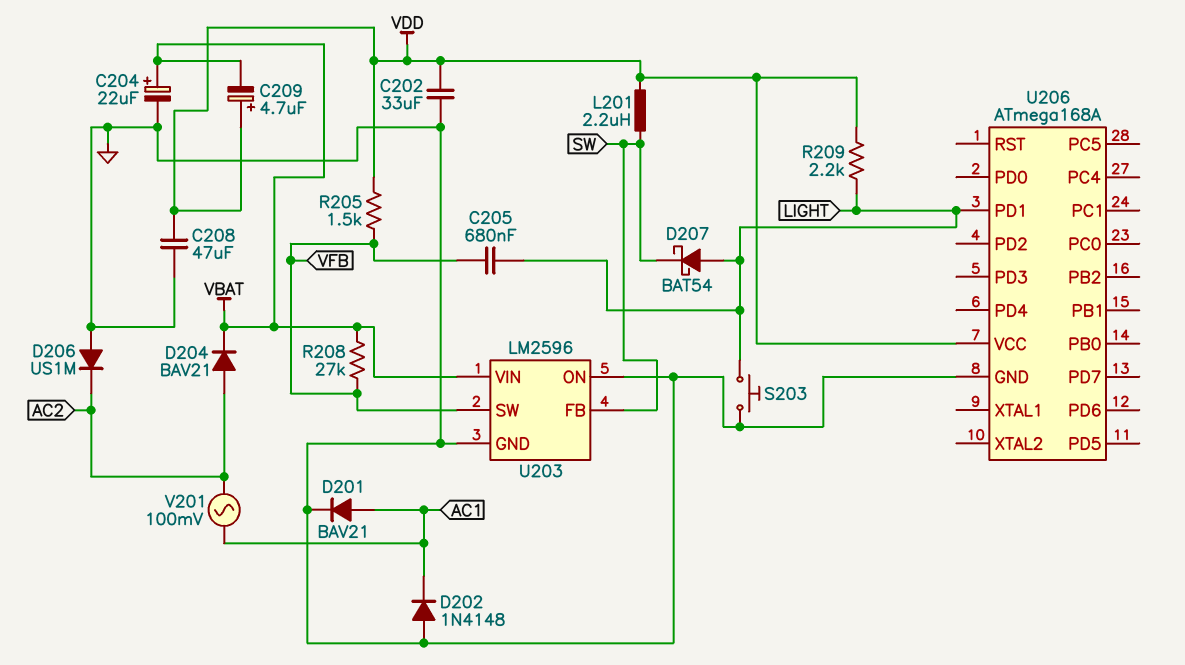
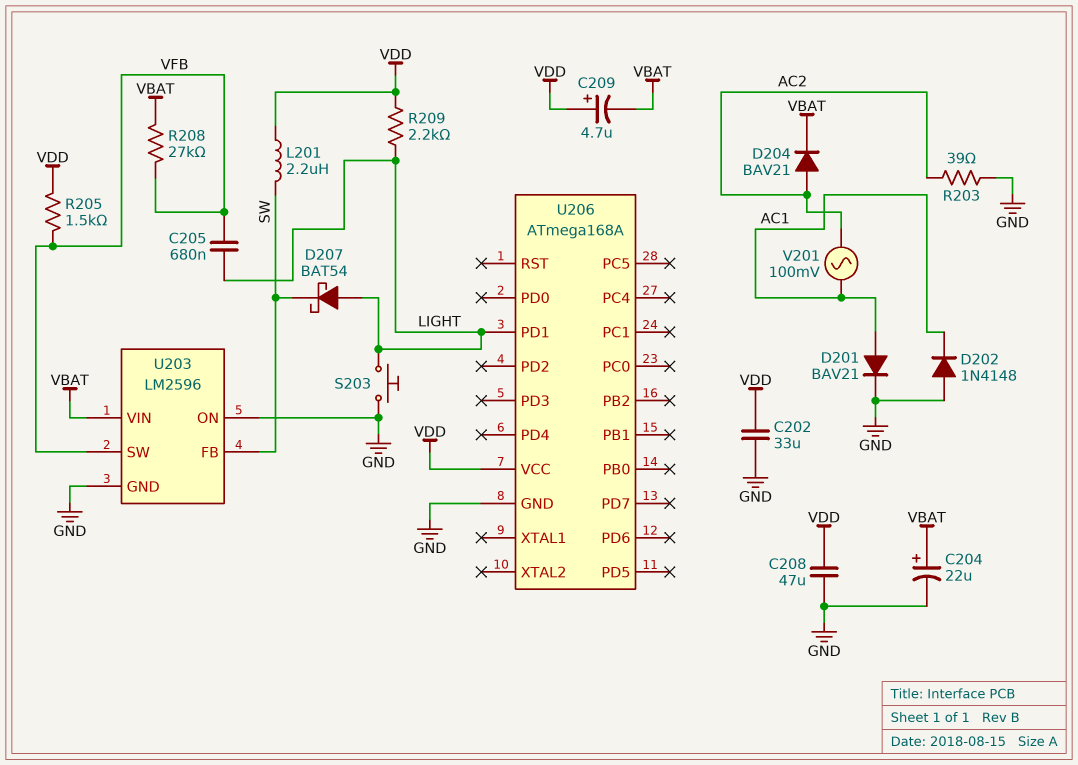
D206: diode US1M (A GND, K AC2) -> none
R203: none -> 39 (AC2, GND)

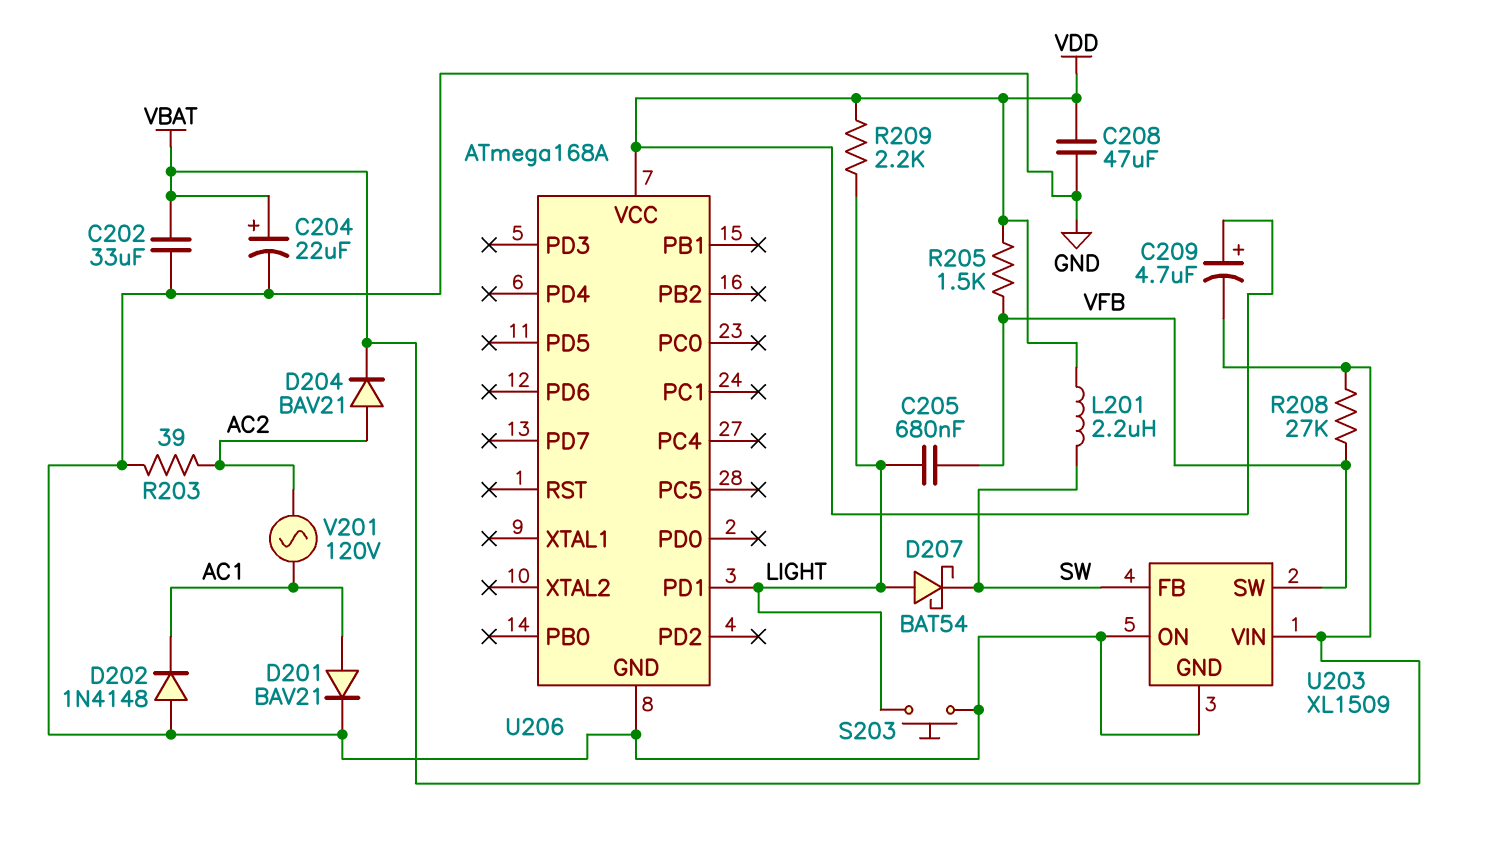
C202: 33uF (GND, VDD) -> 33uF (GND, VBAT)
U203: LM2596 -> XL1509
V201: AC 100mV (AC1, AC2) -> AC 120V (AC1, AC2)

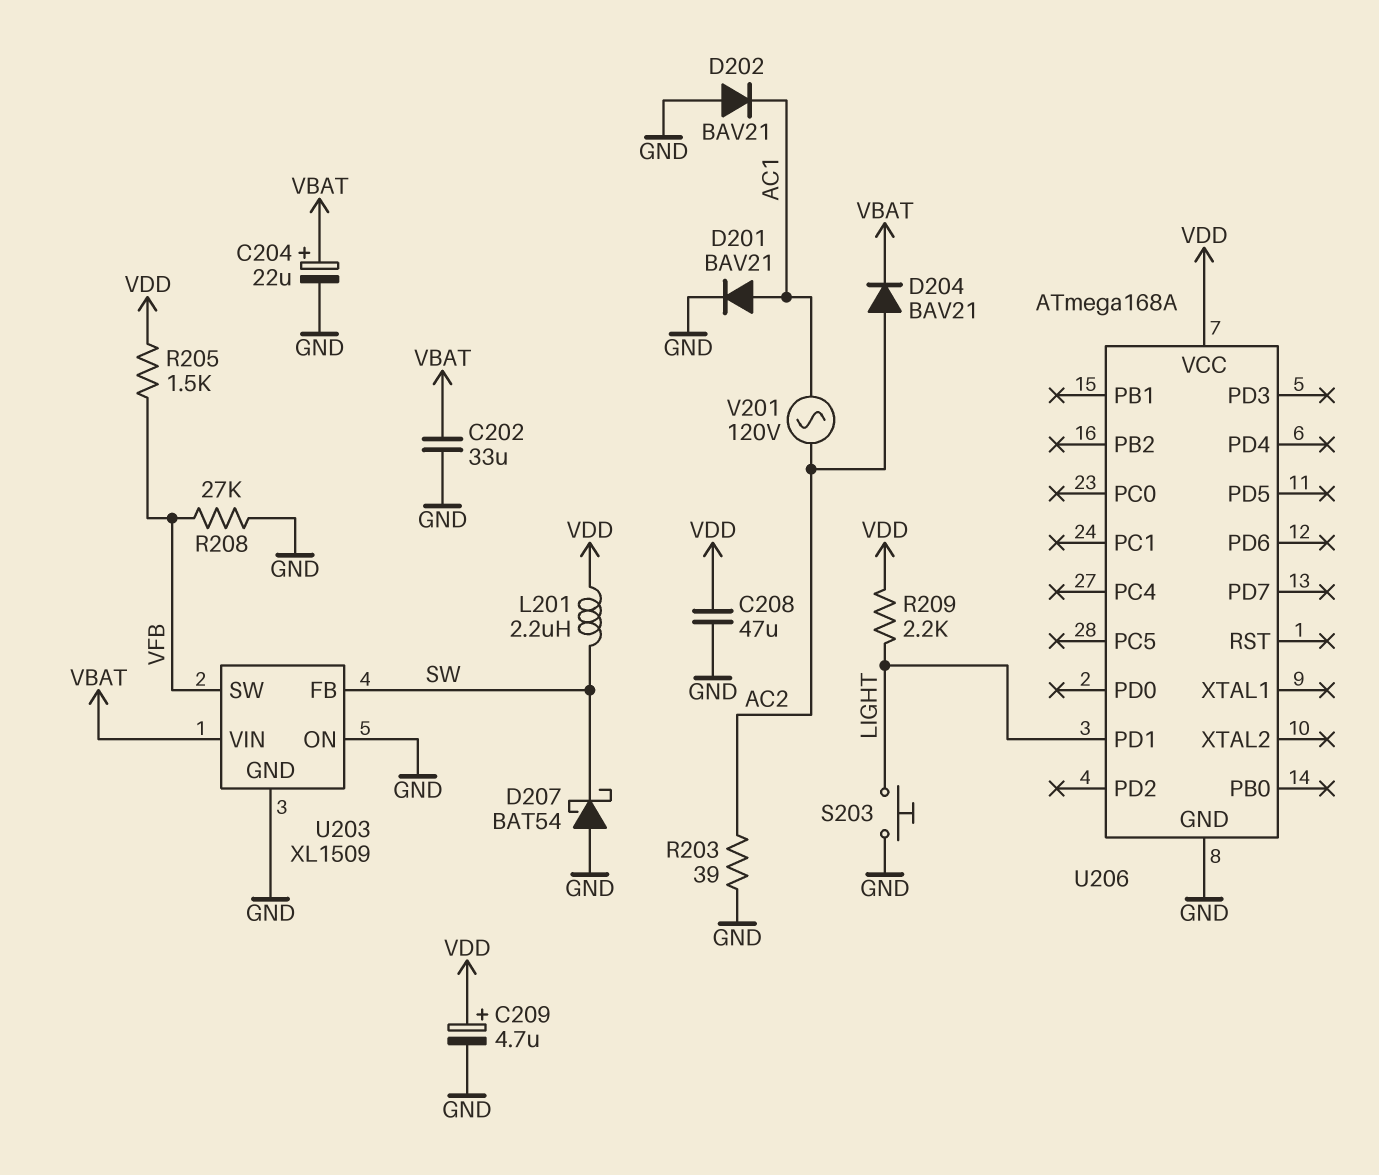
C205: 680nF (LIGHT, VFB) -> none
C209: 4.7uF (plus VDD, minus VBAT) -> 4.7uF (plus VDD, minus GND)
D202: diode 1N4148 (A GND, K AC1) -> diode BAV21 (A GND, K AC1)
D207: schottky BAT54 (A LIGHT, K SW) -> schottky BAT54 (A GND, K SW)
R208: 27k (VBAT, VFB) -> 27k (GND, VFB)

